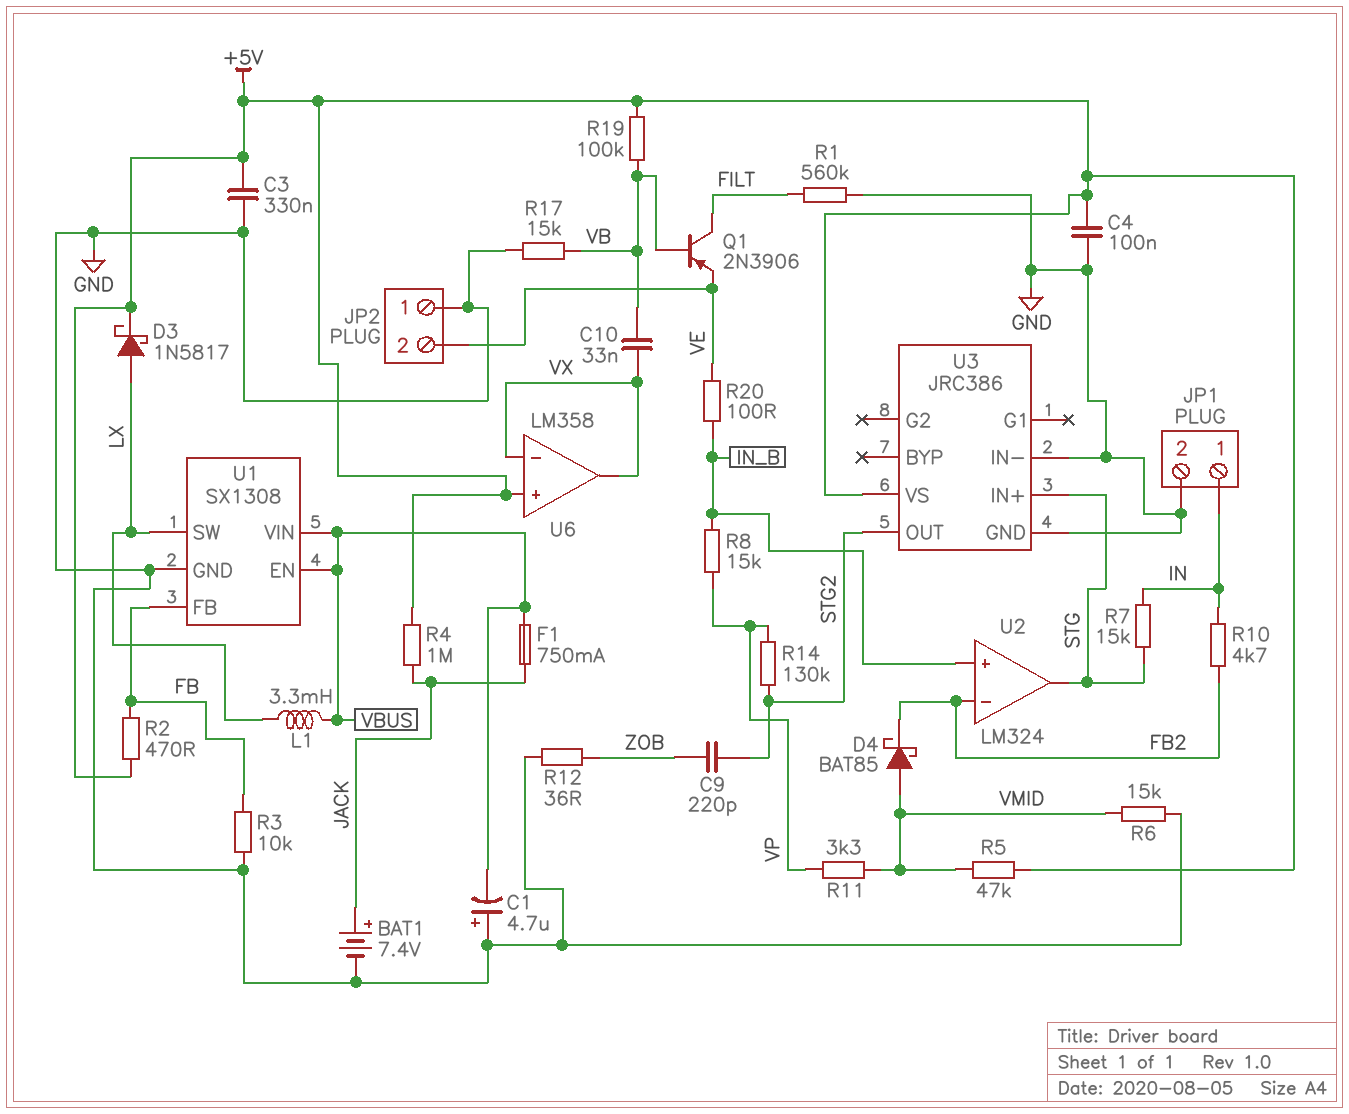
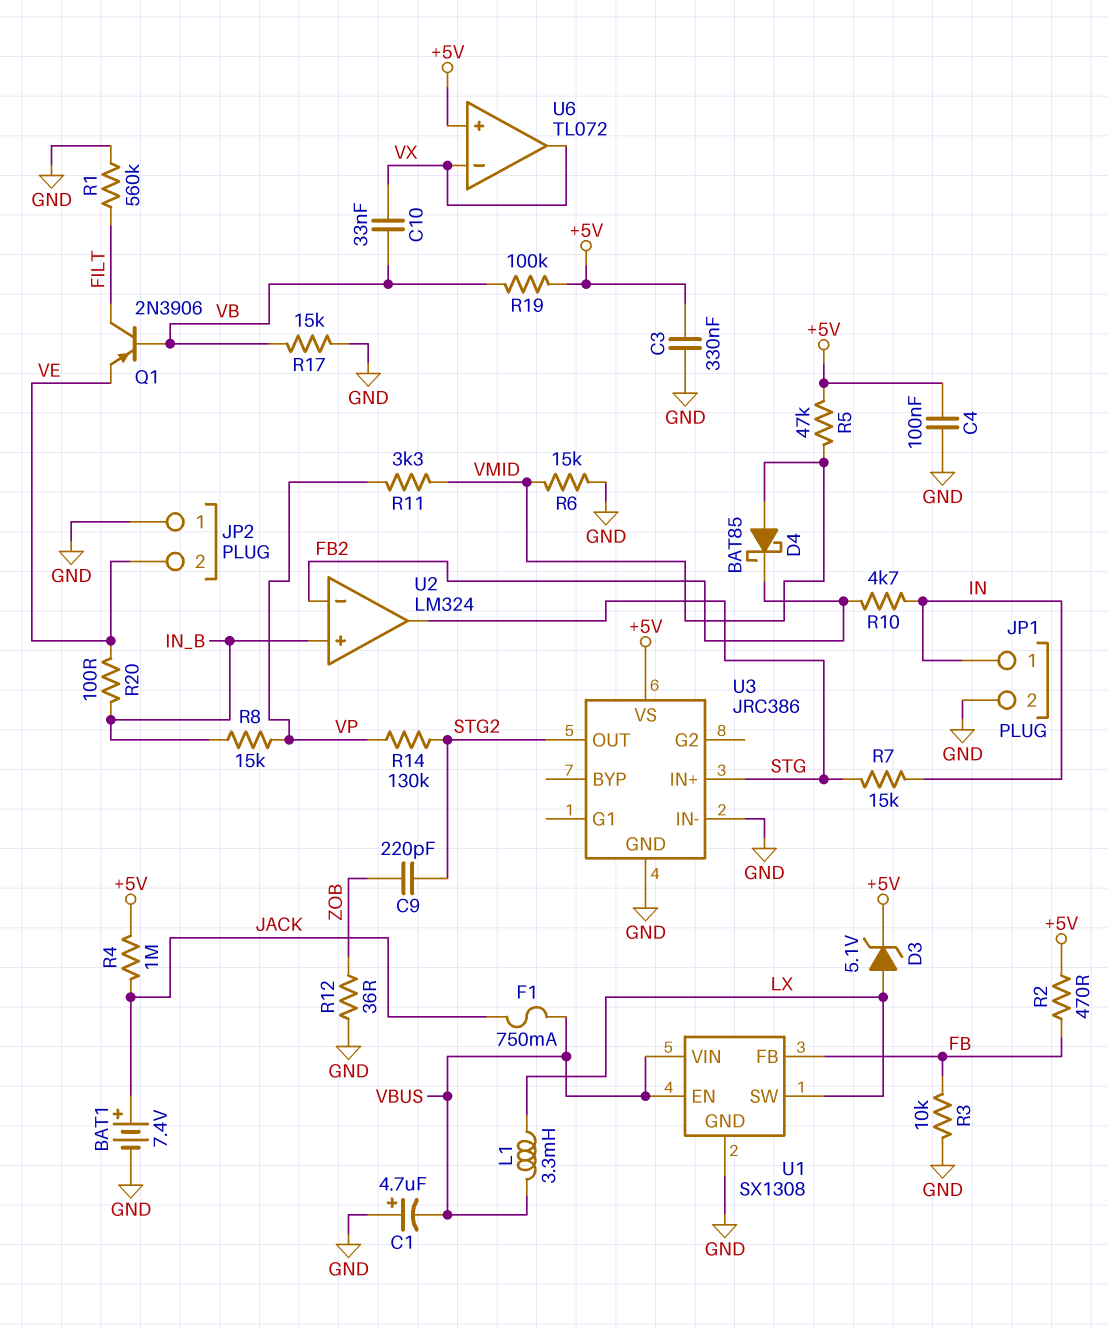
D3: schottky 1N5817 (A LX, K +5V) -> zener 5.1V (A LX, K +5V)
U6: LM358 -> TL072

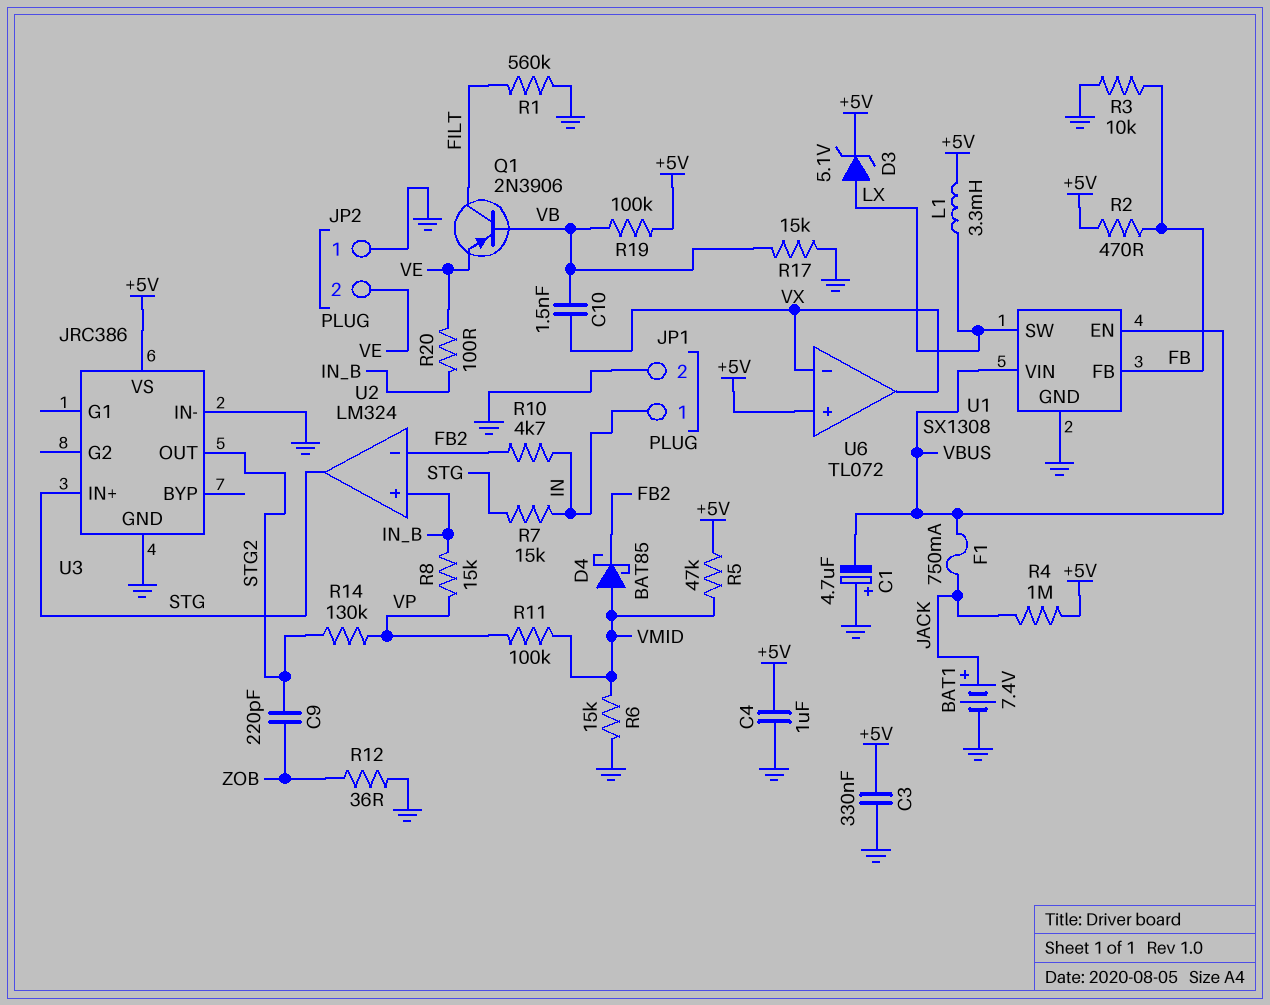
C4: 100nF (+5V, GND) -> 1uF (+5V, GND)
C10: 33nF (VB, VX) -> 1.5nF (VB, VX)
L1: 3.3mH (LX, VBUS) -> 3.3mH (+5V, LX)
R11: 3.3k (VMID, VP) -> 100k (VMID, VP)

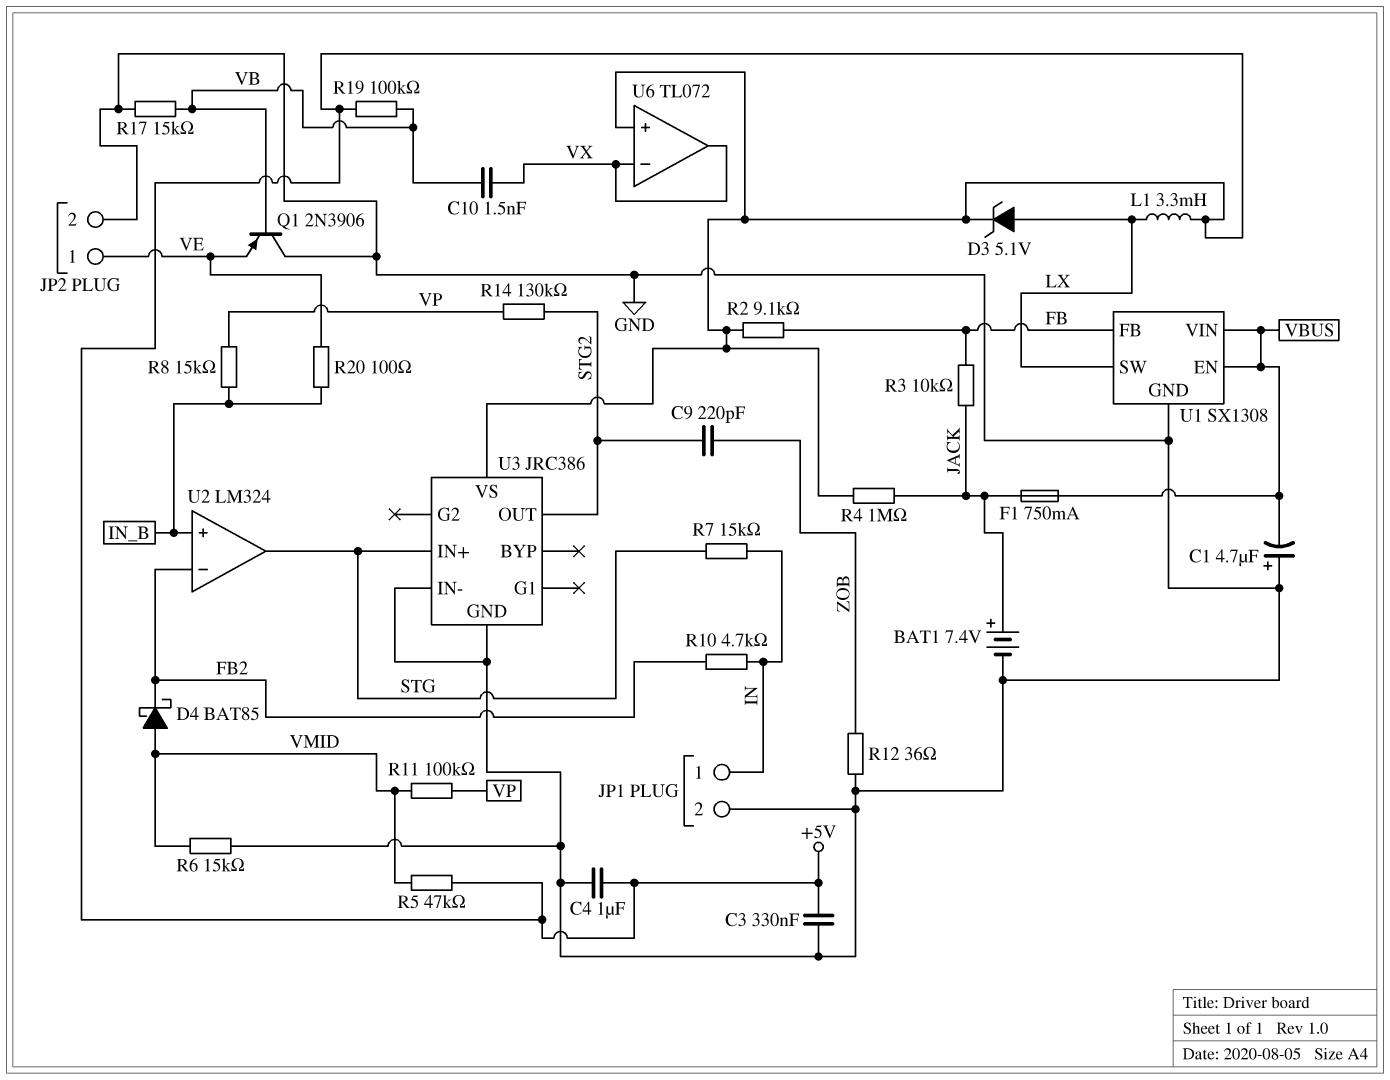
JP2 pin 1: GND -> VE
JP2 pin 2: VE -> GND
Q1: PNP 2N3906 (B VB, C FILT, E VE) -> PNP 2N3906 (B VB, C GND, E VE)
R1: 560k (FILT, GND) -> none
R2: 470 (+5V, FB) -> 9.1k (+5V, FB)
R3: 10k (FB, GND) -> 10k (FB, JACK)

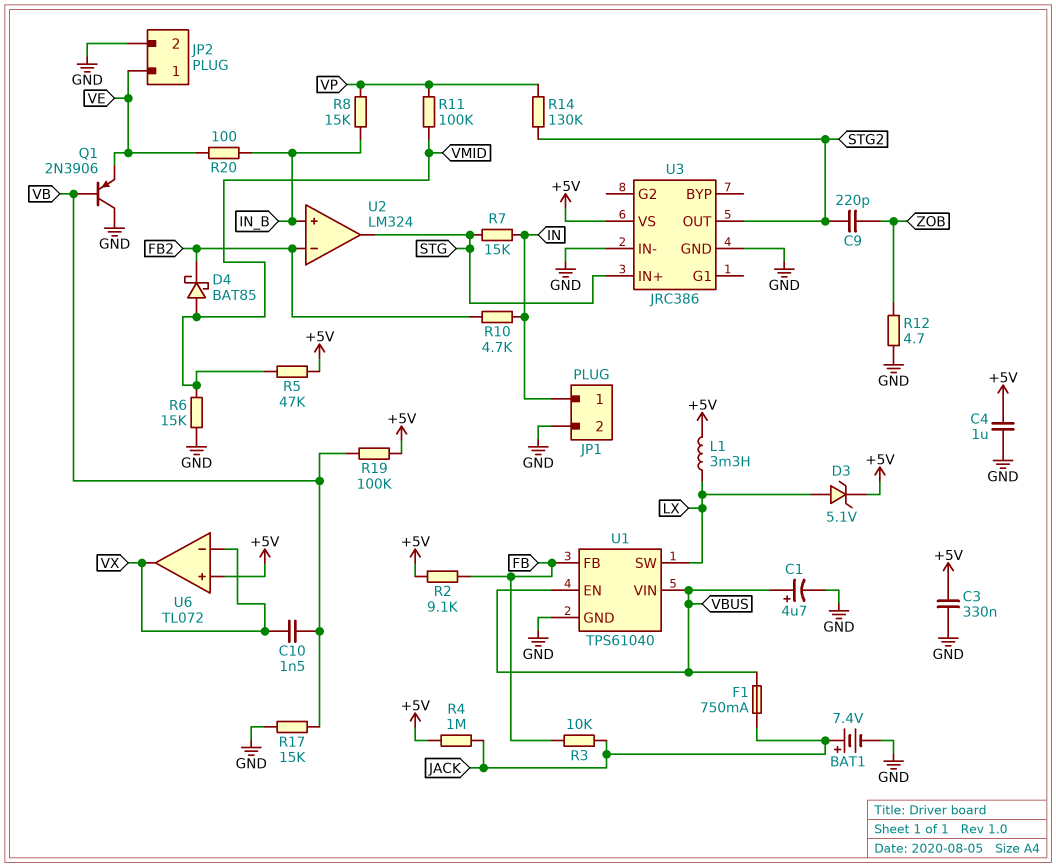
C1: 4.7uF (plus GND, minus VBUS) -> 4.7uF (plus VBUS, minus GND)
R12: 36 (GND, ZOB) -> 4.7 (GND, ZOB)
U1: SX1308 -> TPS61040

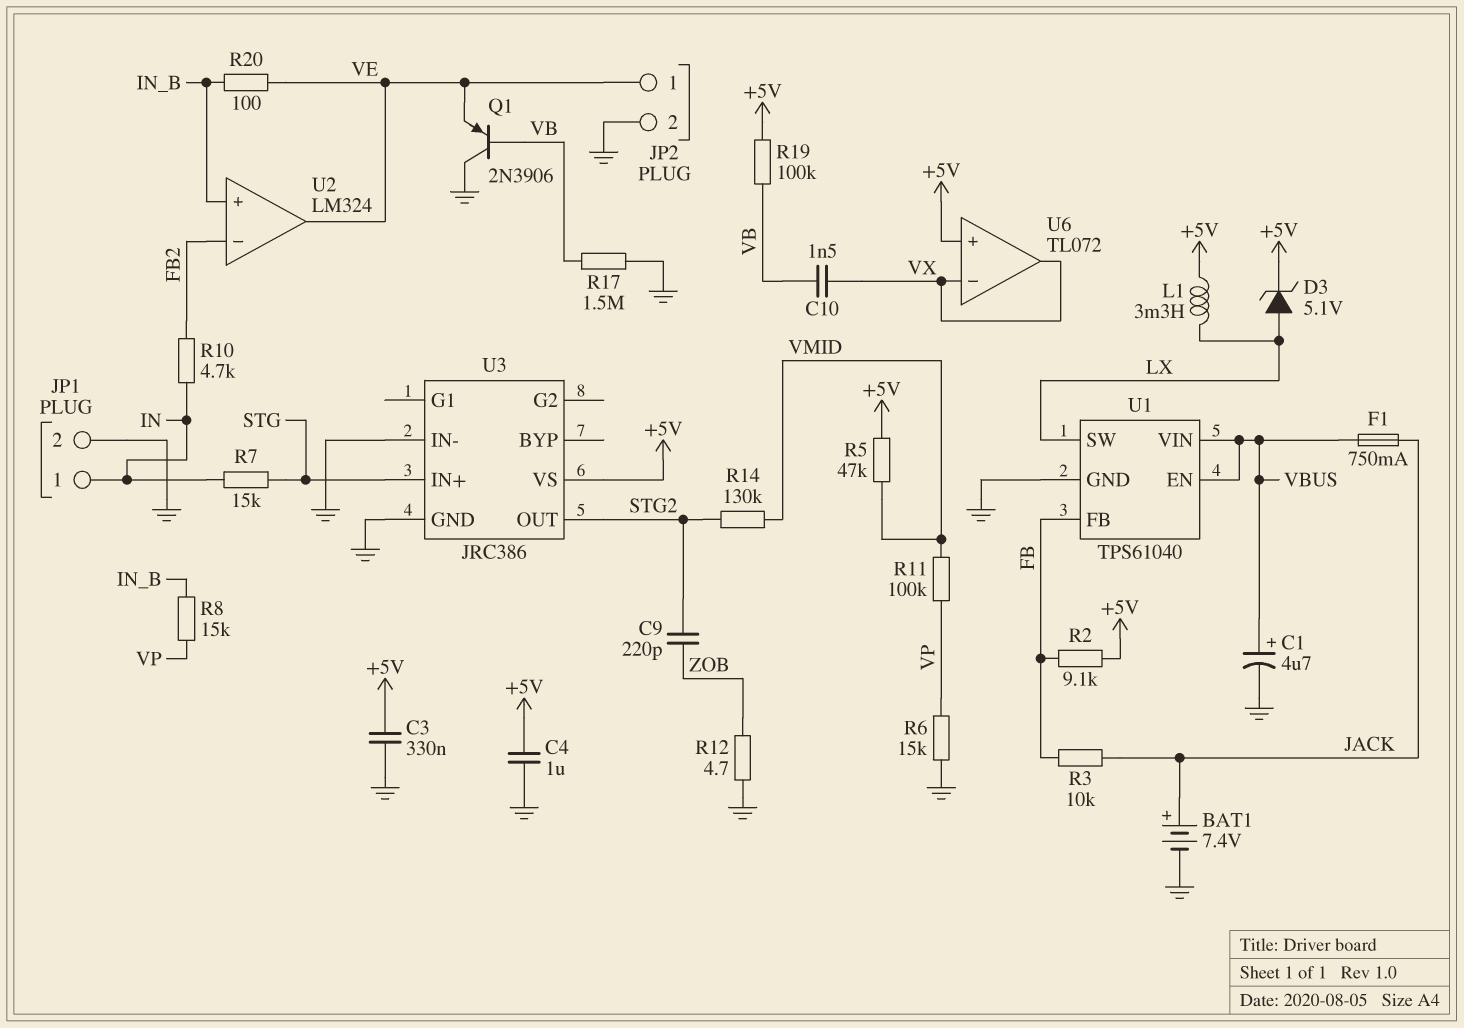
D4: schottky BAT85 (A VMID, K FB2) -> none
R4: 1M (+5V, JACK) -> none
R6: 15k (GND, VMID) -> 15k (GND, VP)
R14: 130k (STG2, VP) -> 130k (STG2, VMID)
R17: 15k (GND, VB) -> 1.5M (GND, VB)
U2 pin out: STG -> VE

